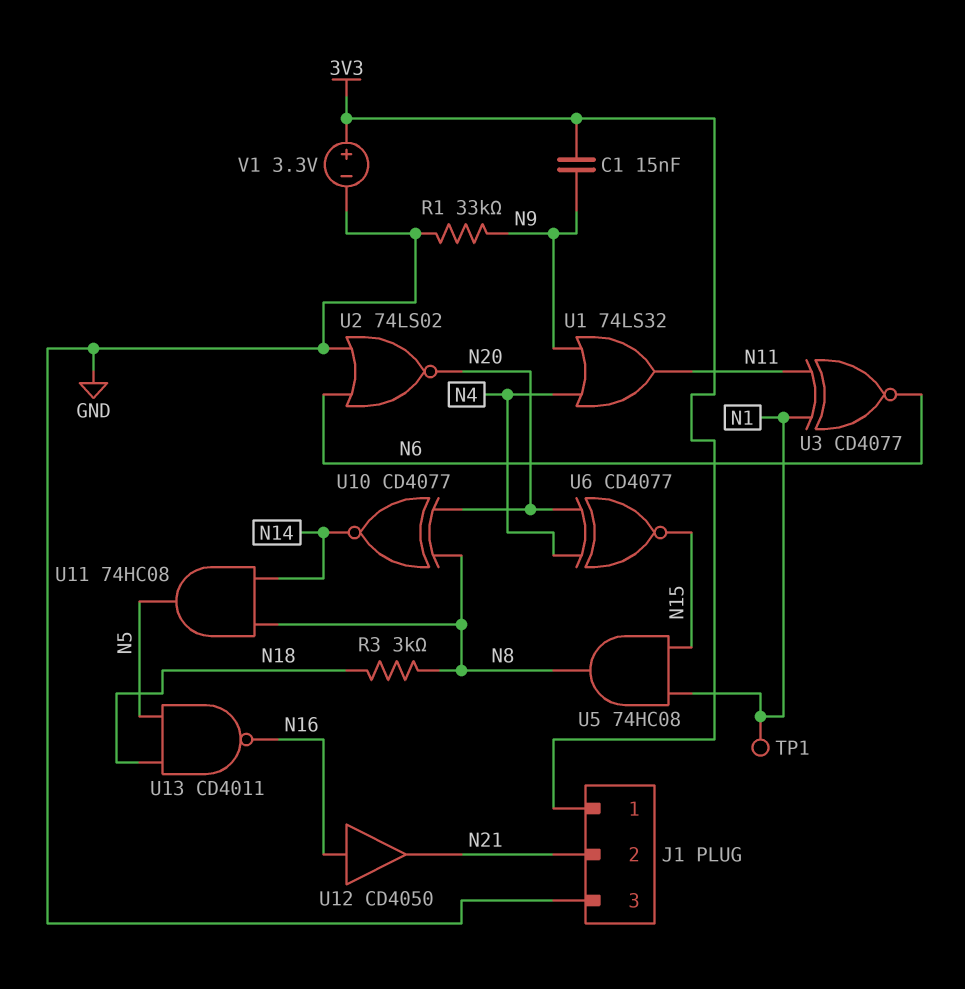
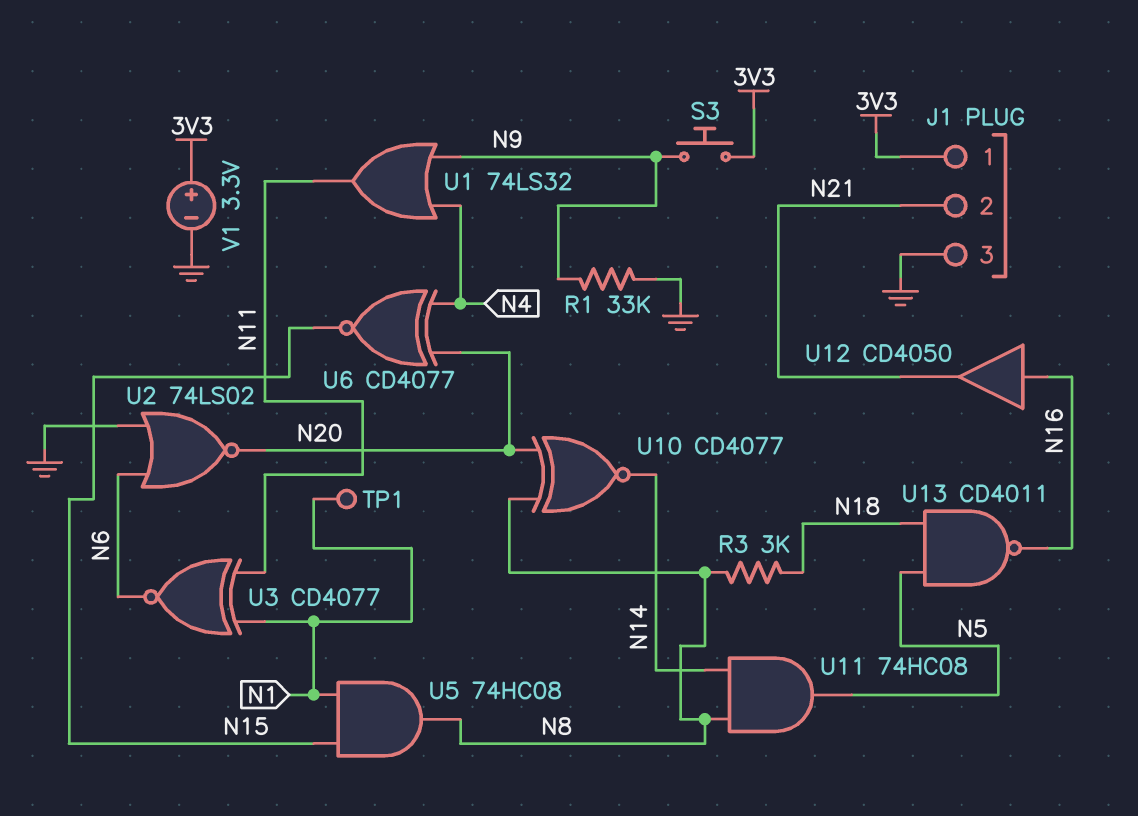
C1: 15nF (3V3, N9) -> none
S3: none -> button (3V3, N9)

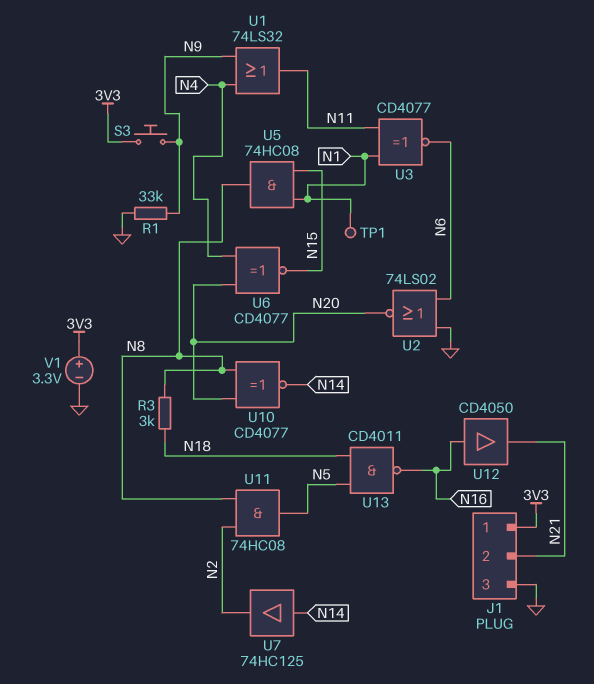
U7: none -> buffer 74HC125 (in N14, out N2)
U11: AND 74HC08 (in N8, in N14, out N5) -> AND 74HC08 (in N2, in N8, out N5)

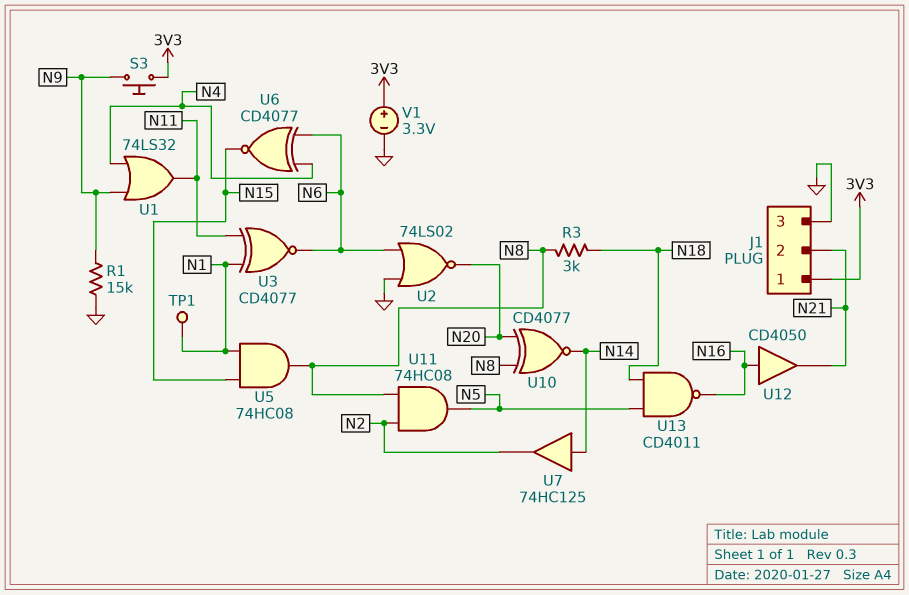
R1: 33k (GND, N9) -> 15k (GND, N9)
U6: XNOR CD4077 (in N4, in N20, out N15) -> XNOR CD4077 (in N4, in N6, out N15)

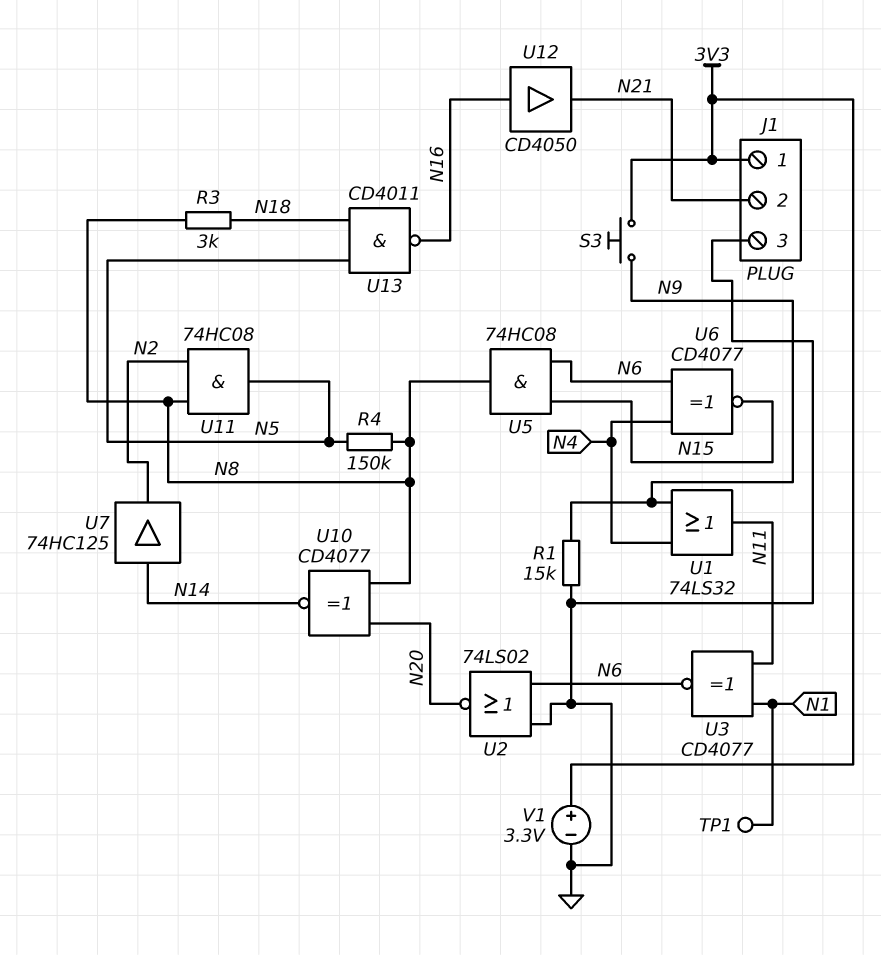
R4: none -> 150k (N5, N8)
U5: AND 74HC08 (in N1, in N15, out N8) -> AND 74HC08 (in N6, in N15, out N8)

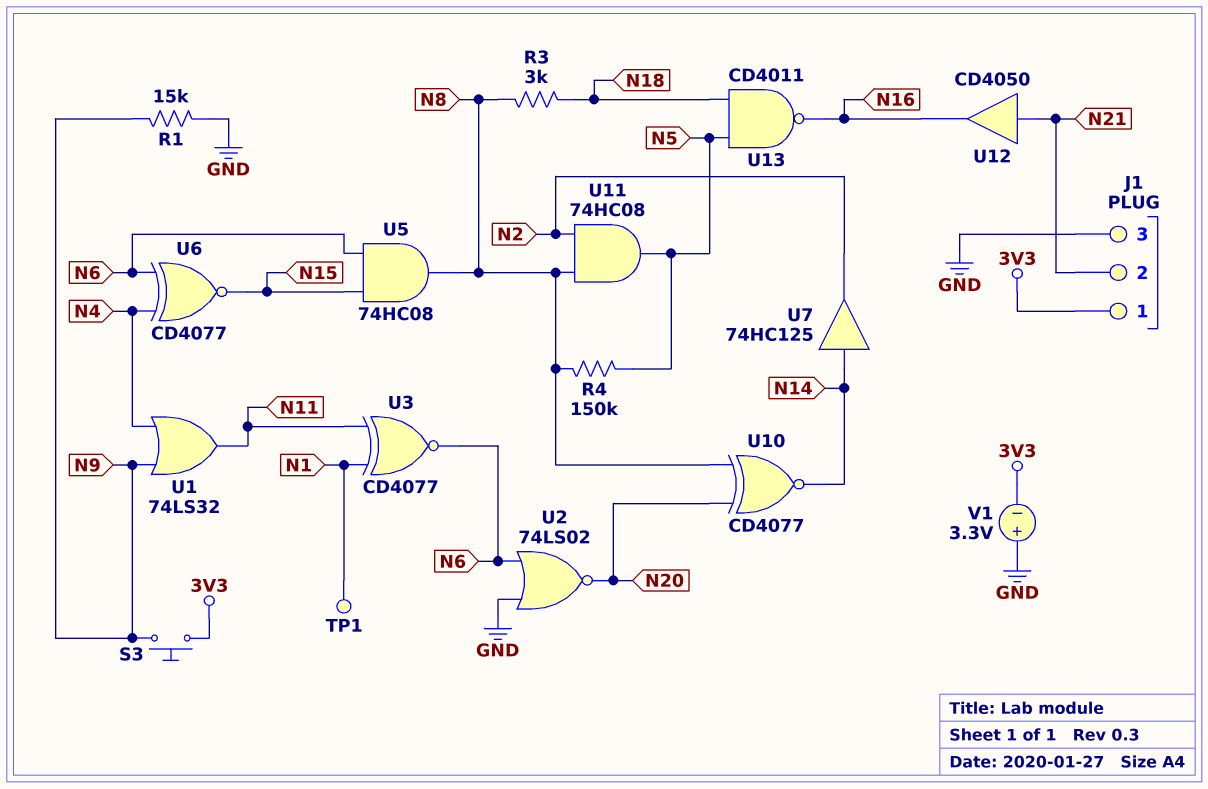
U12: buffer CD4050 (in N16, out N21) -> buffer CD4050 (in N21, out N16)
V1: 3.3V (plus 3V3, minus GND) -> 3.3V (plus GND, minus 3V3)

